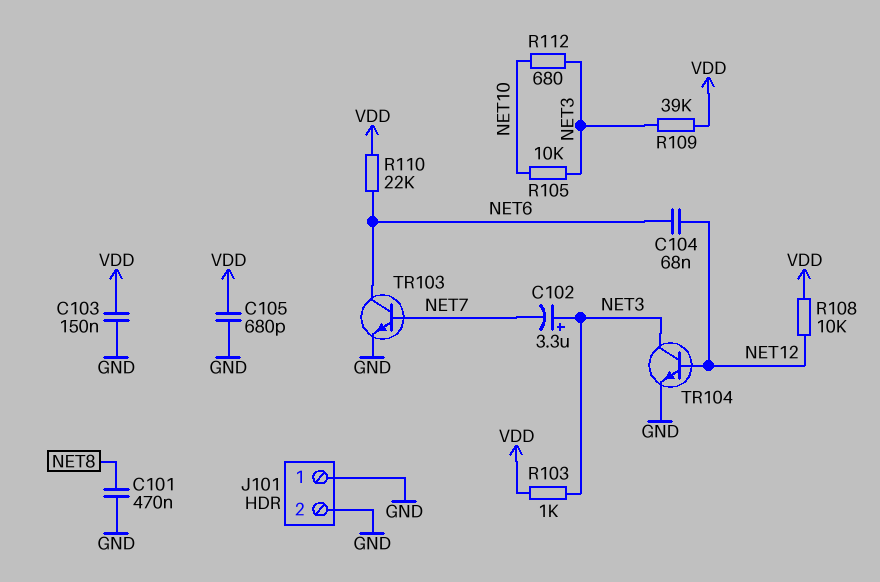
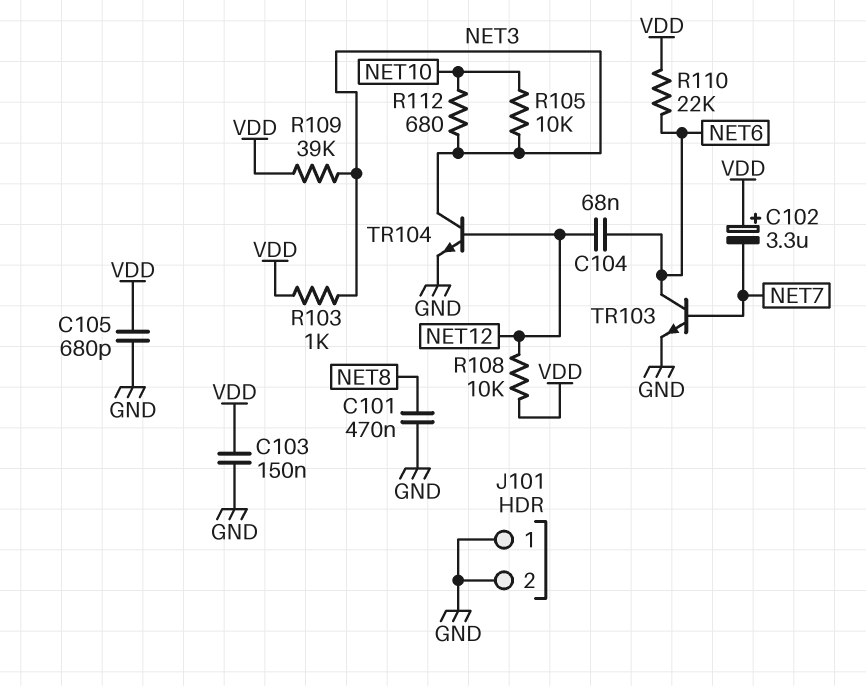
C102: 3.3uF (plus NET3, minus NET7) -> 3.3uF (plus VDD, minus NET7)

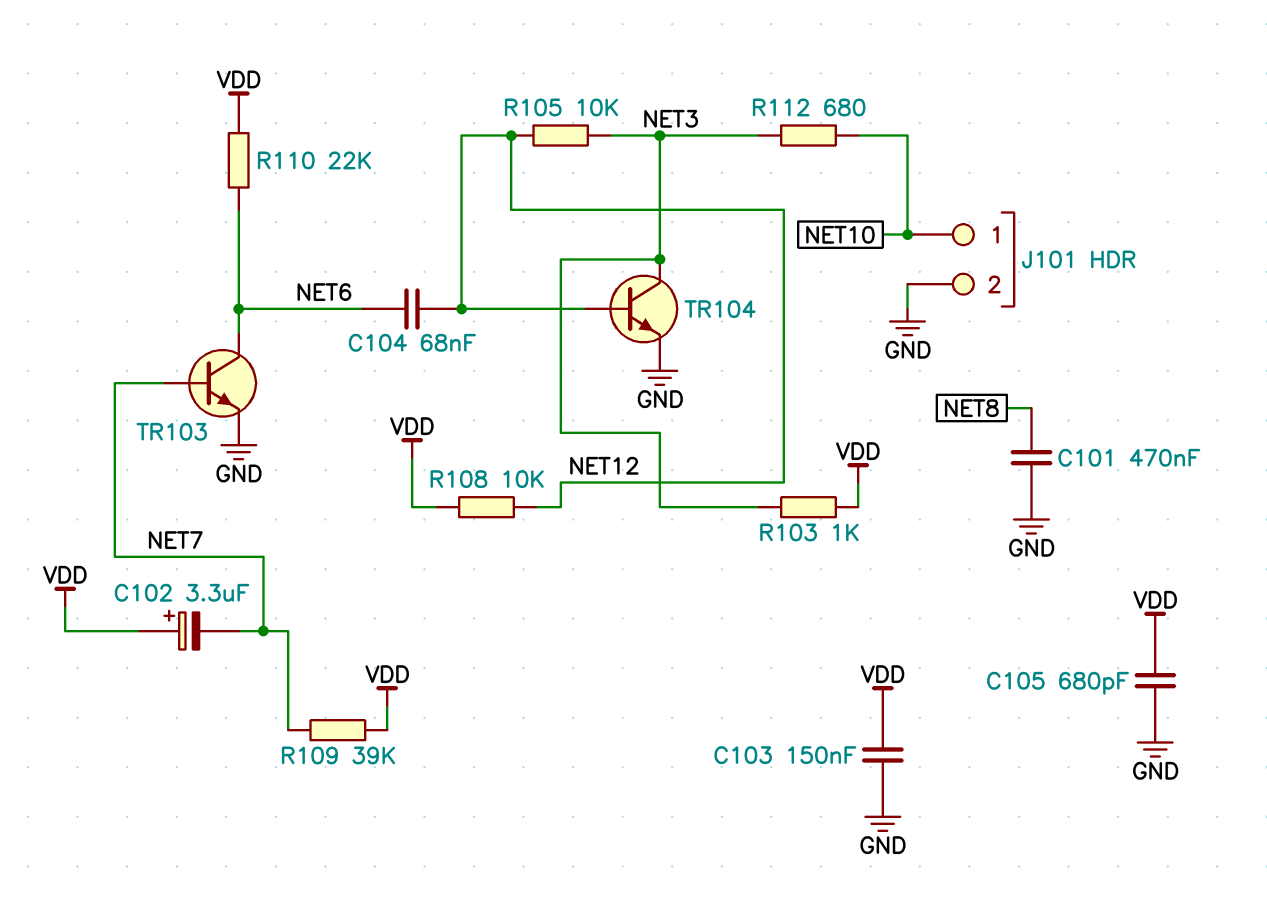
J101 pin 1: GND -> NET10
R105: 10k (NET3, NET10) -> 10k (NET3, NET12)
R109: 39k (NET3, VDD) -> 39k (NET7, VDD)

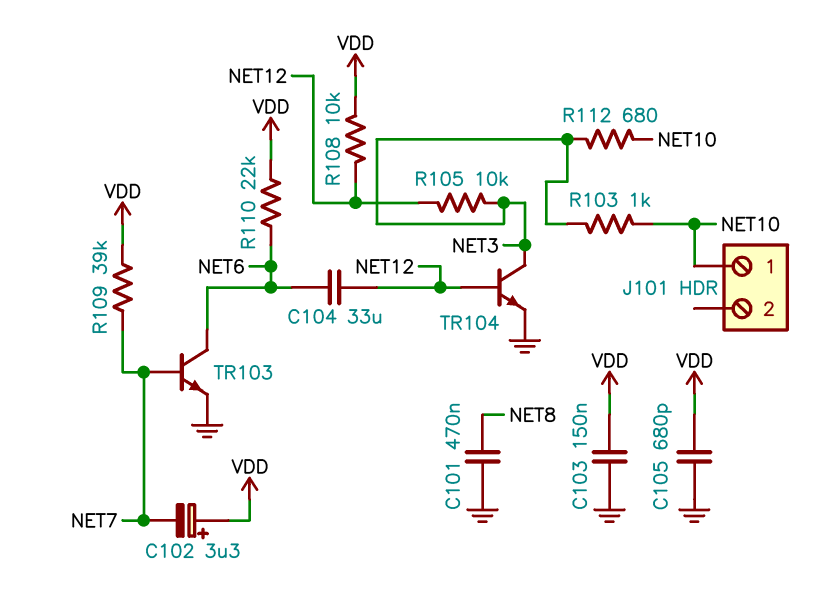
C104: 68nF (NET6, NET12) -> 33uF (NET6, NET12)
J101 pin 2: GND -> none
R103: 1k (NET3, VDD) -> 1k (NET3, NET10)

